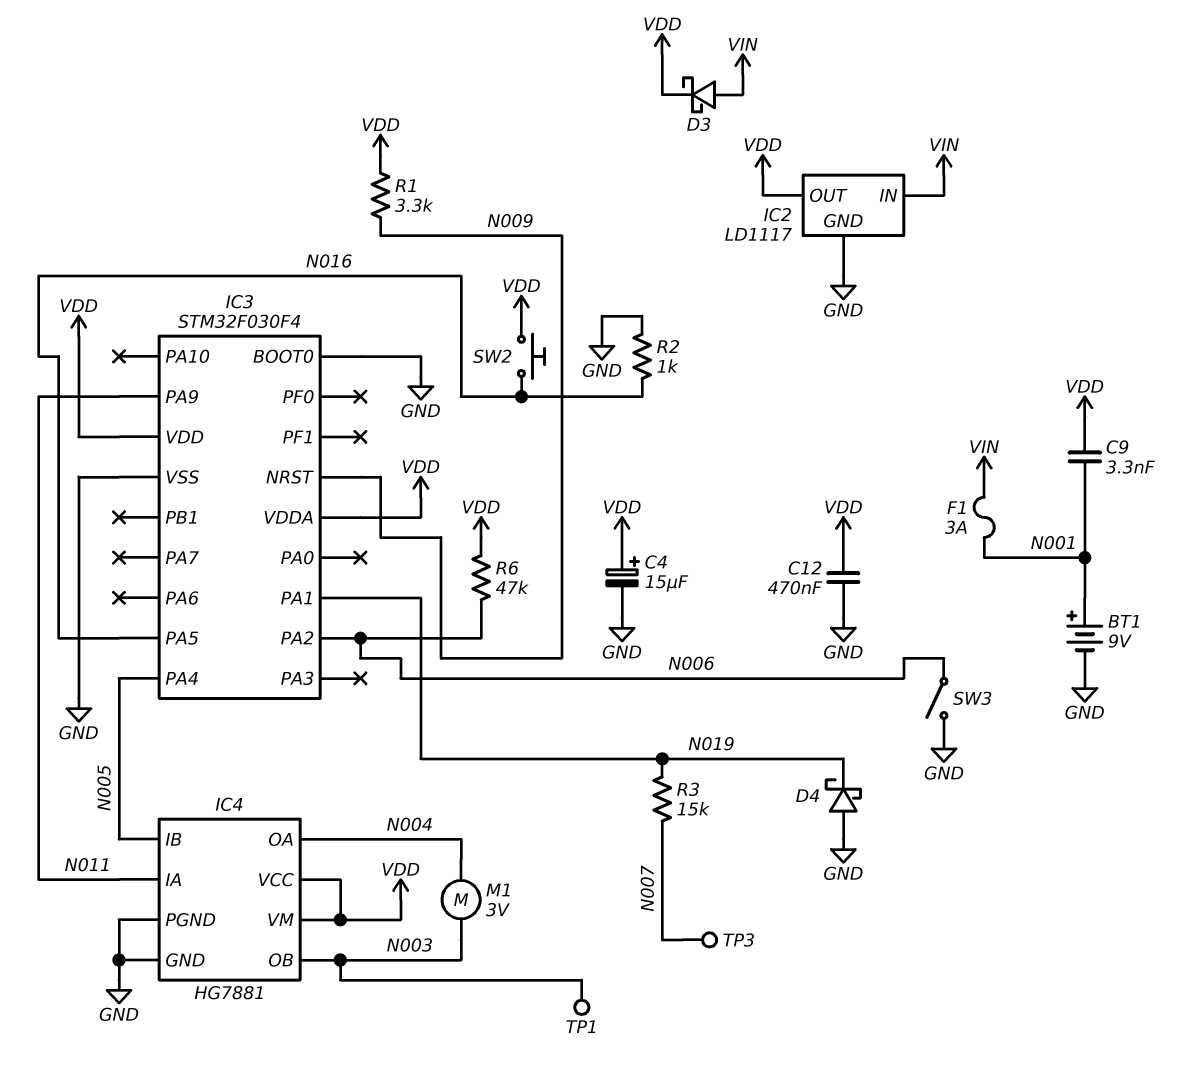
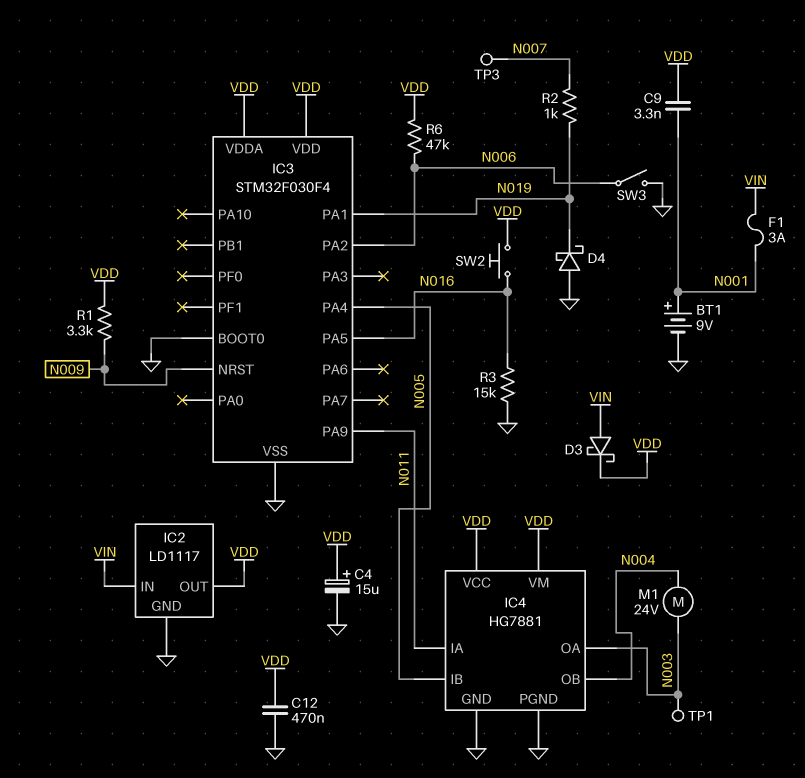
IC4 pin OA: N004 -> N003
IC4 pin OB: N003 -> N004
M1: motor 3V (N003, N004) -> motor 24V (N003, N004)
R2: 1k (GND, N016) -> 1k (N007, N019)
R3: 15k (N007, N019) -> 15k (GND, N016)

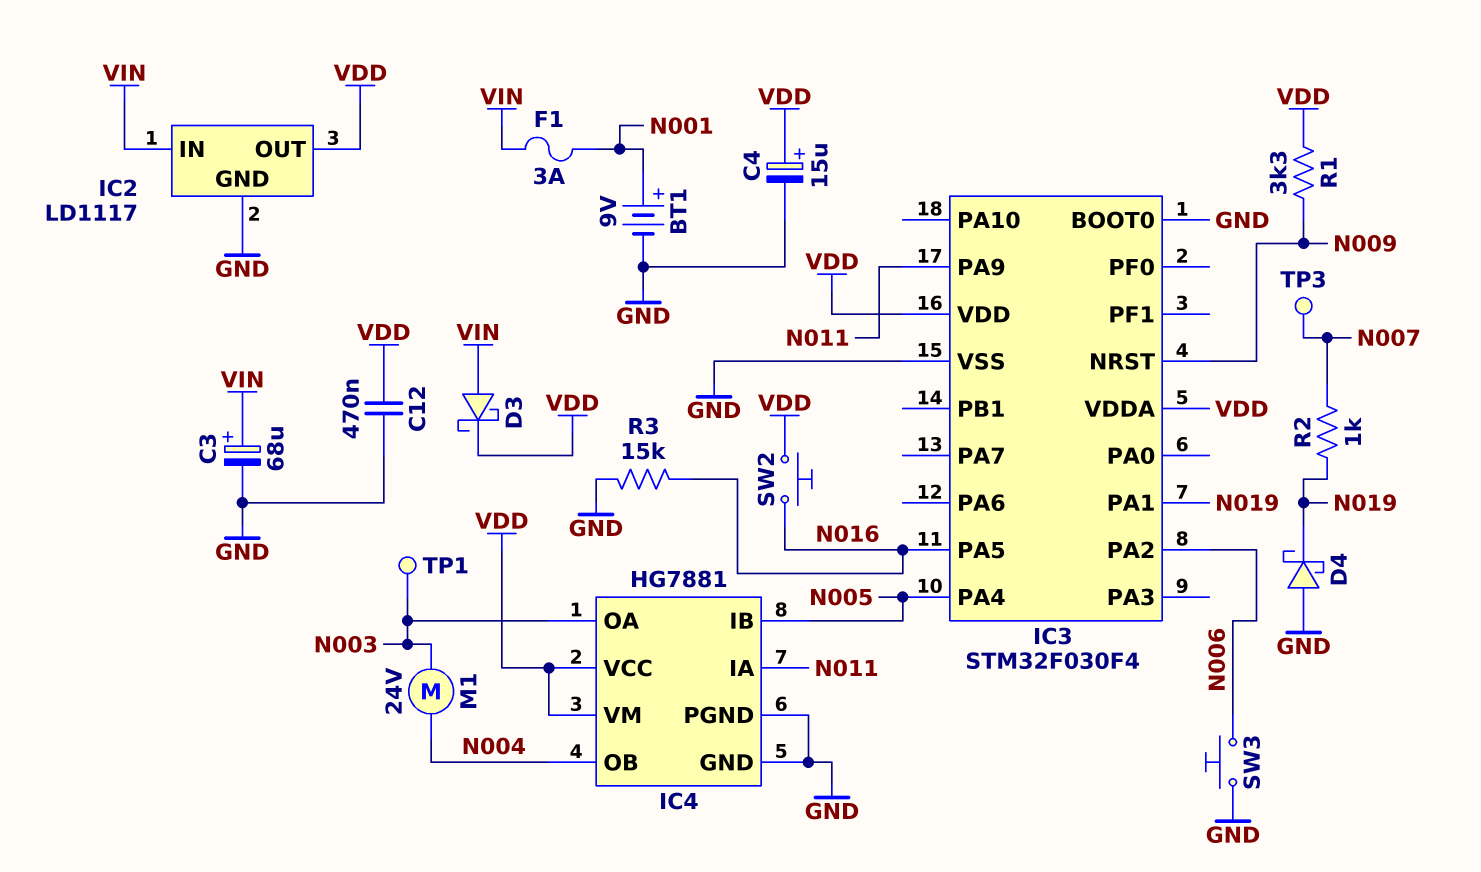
C3: none -> 68uF (plus VIN, minus GND)
C9: 3.3nF (N001, VDD) -> none
R6: 47k (N006, VDD) -> none
SW3: switch (GND, N006) -> button (GND, N006)

